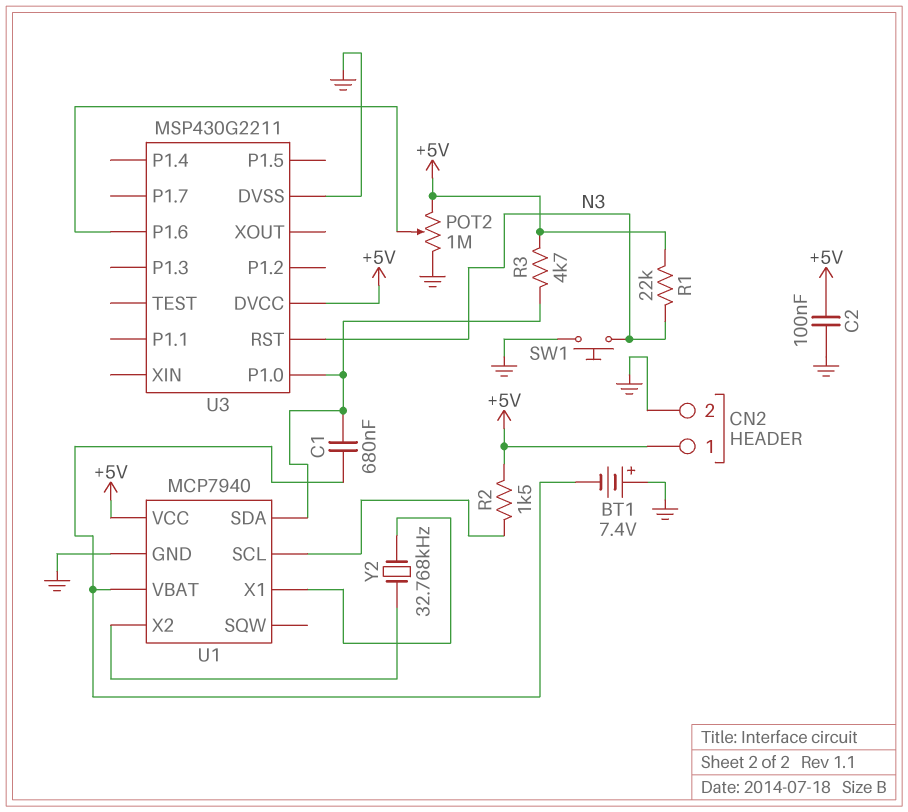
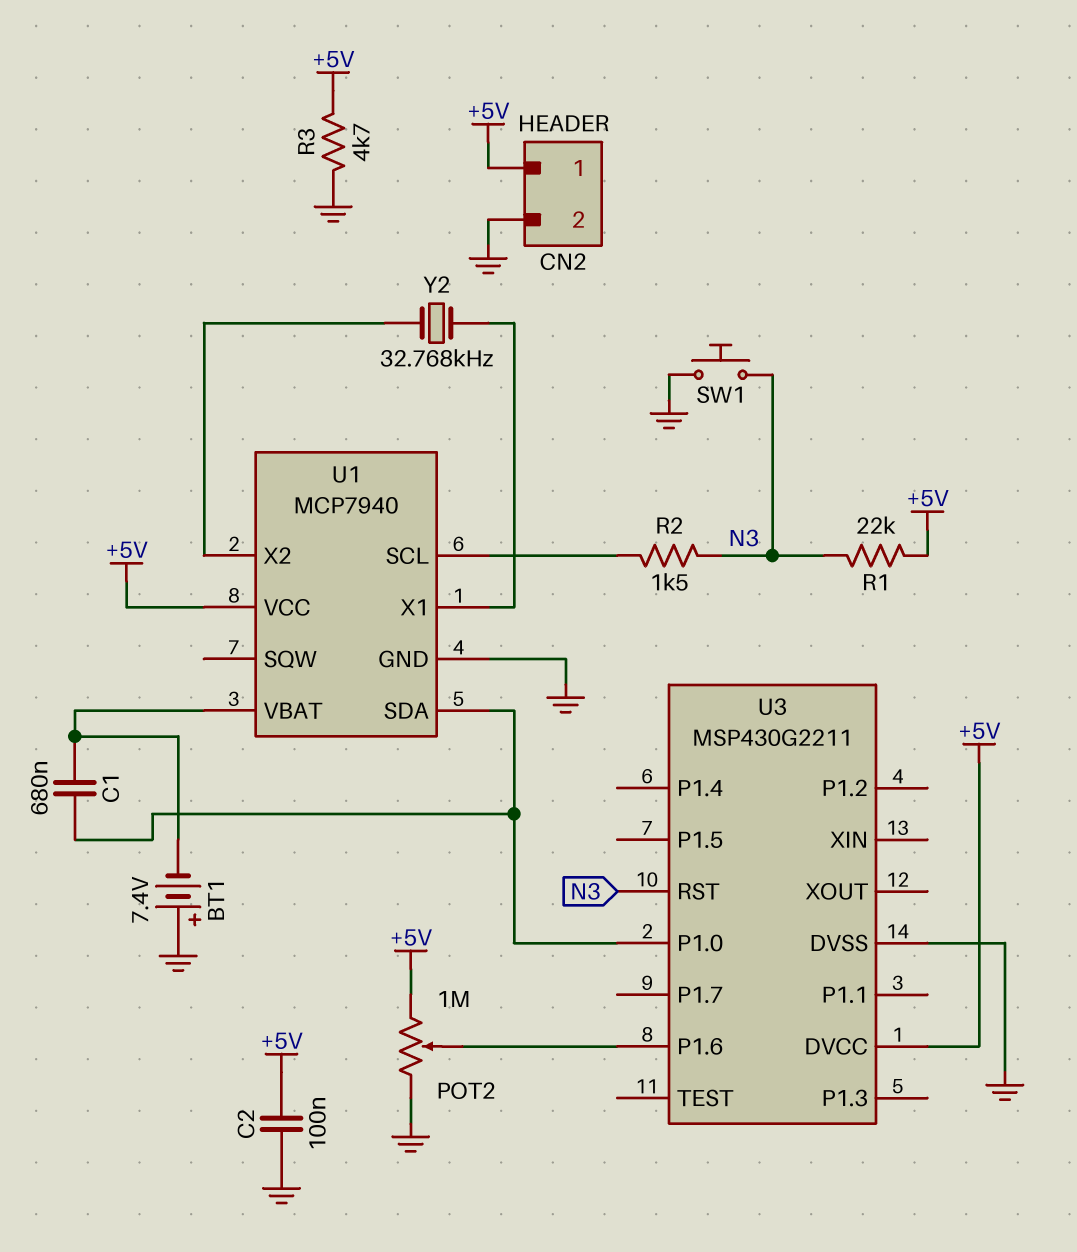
R2: 1.5k (+5V, U1/SCL) -> 1.5k (N3, U1/SCL)
R3: 4.7k (+5V, U1/SDA) -> 4.7k (+5V, GND)

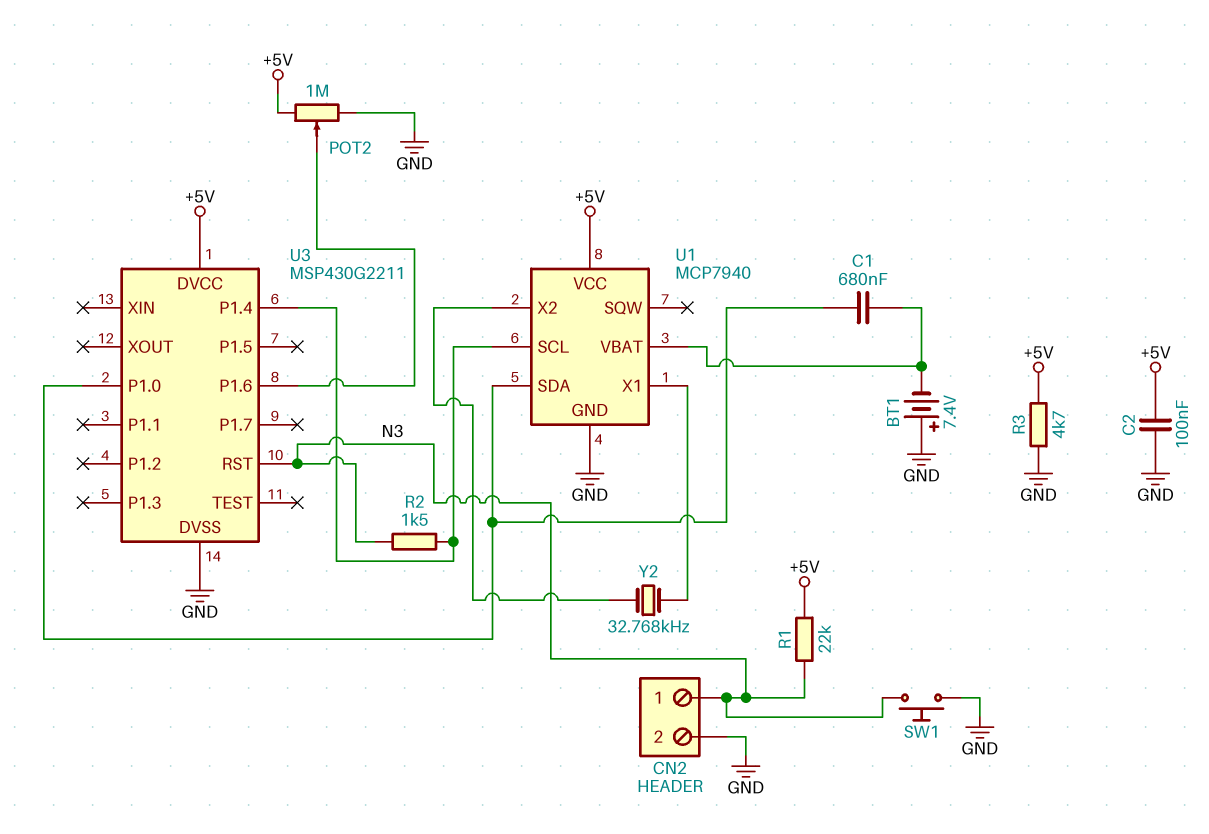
CN2 pin 1: +5V -> N3
U3 pin P1.4: none -> U1/SCL

